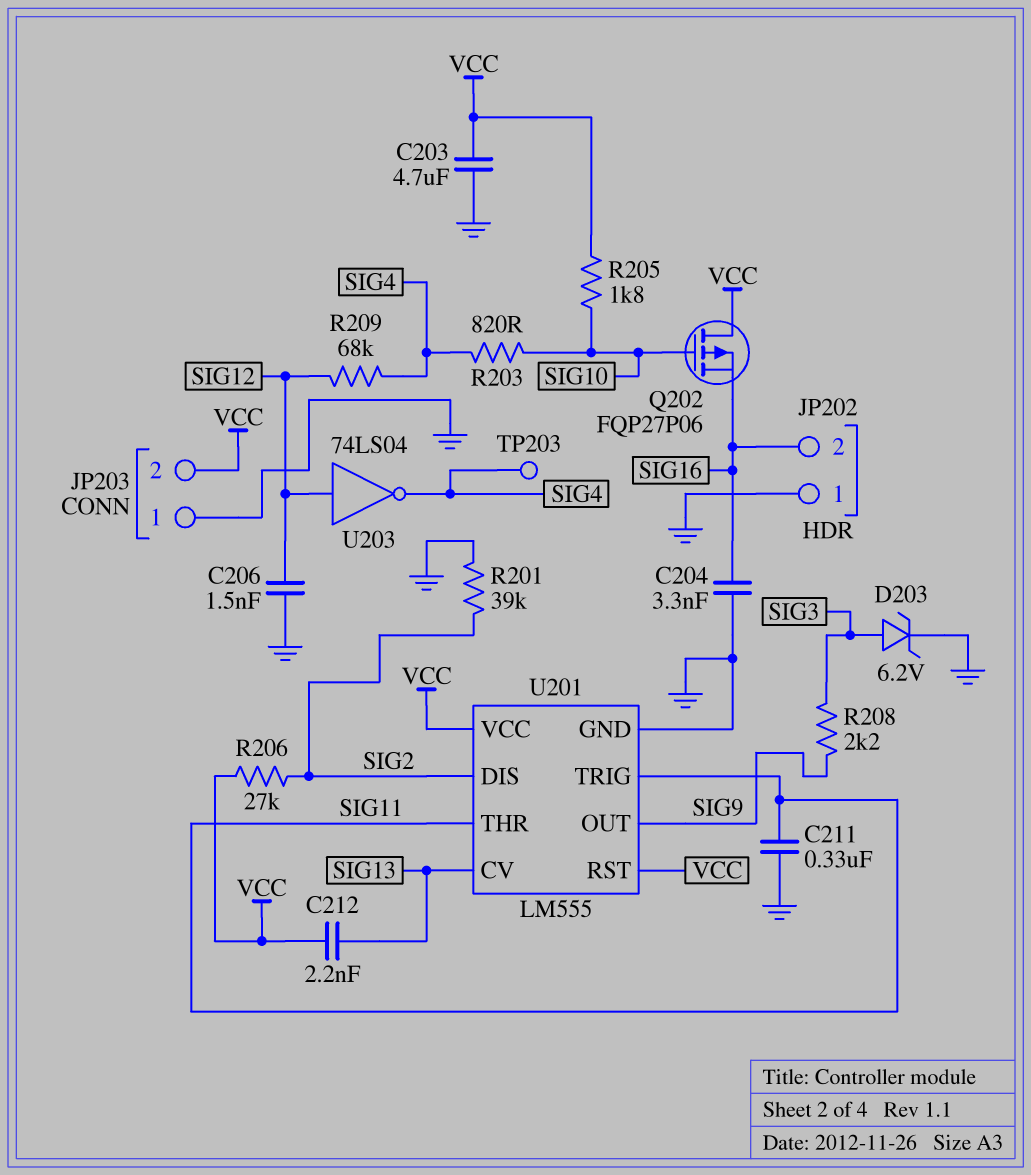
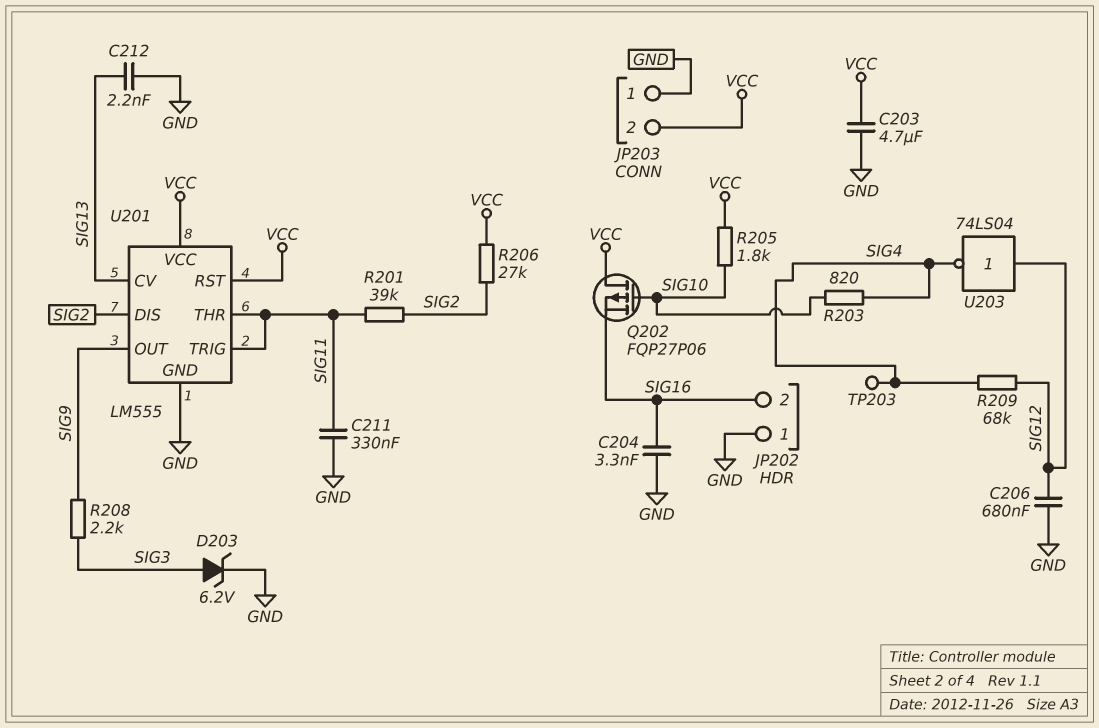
C206: 1.5nF (GND, SIG12) -> 680nF (GND, SIG12)
C212: 2.2nF (SIG13, VCC) -> 2.2nF (GND, SIG13)
R201: 39k (GND, SIG2) -> 39k (SIG2, SIG11)

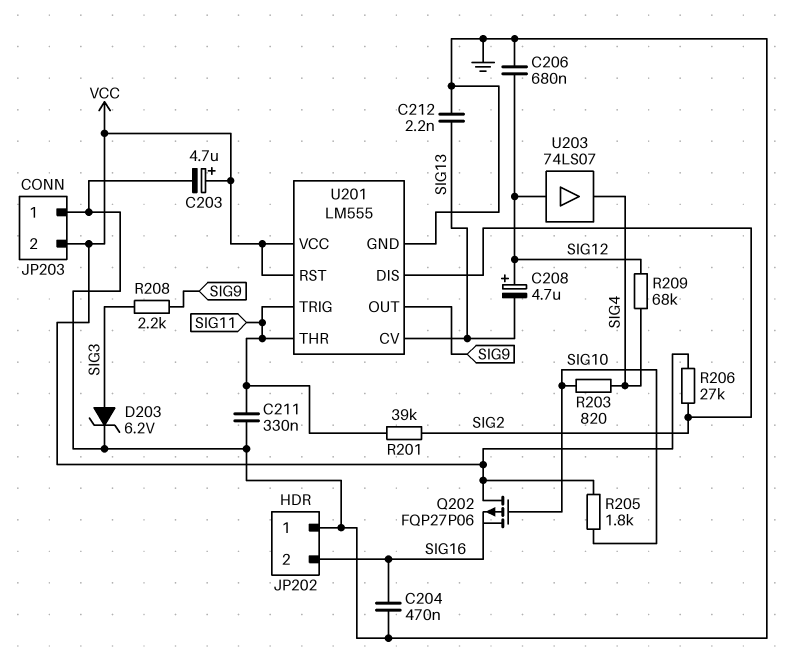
C203: 4.7uF (GND, VCC) -> 4.7uF (plus VCC, minus GND)
C204: 3.3nF (GND, SIG16) -> 470nF (GND, SIG16)
C208: none -> 4.7uF (plus SIG12, minus SIG13)
TP203: test point (SIG4) -> none
U203: NOT 74LS04 (in SIG12, out SIG4) -> buffer 74LS07 (in SIG12, out SIG4)

